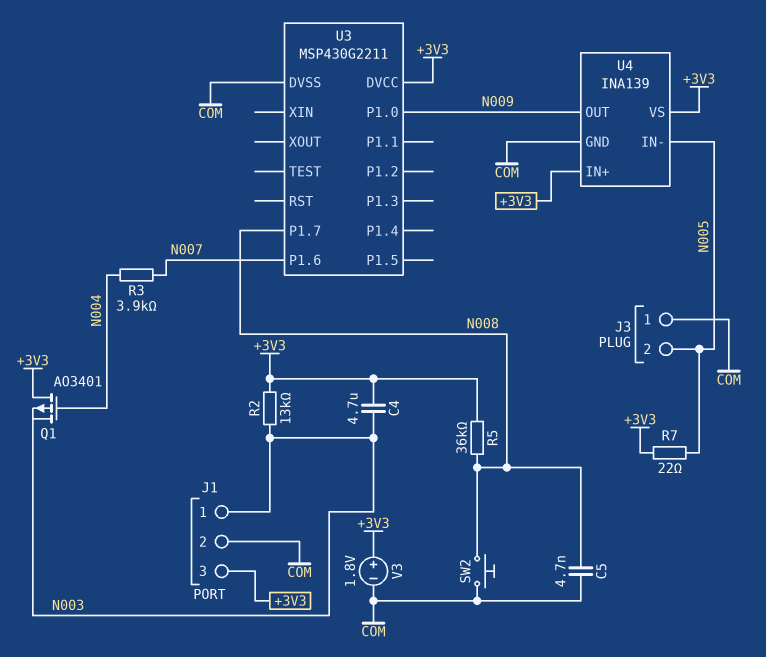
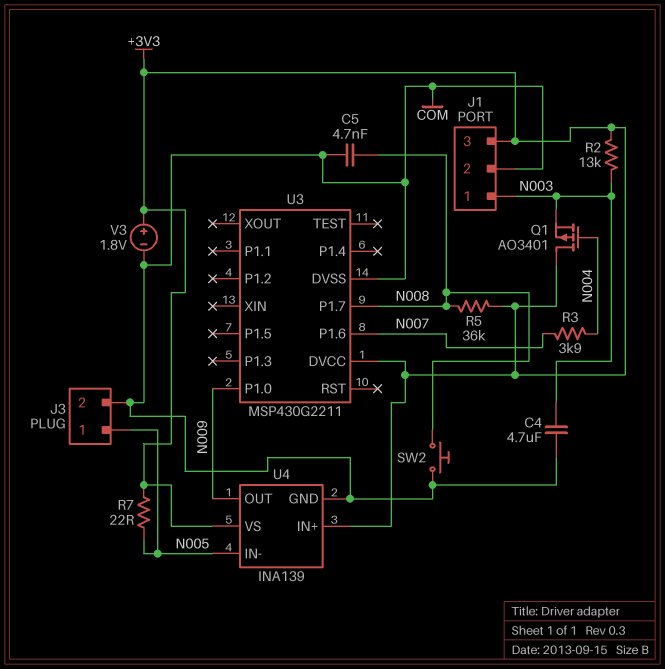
C4: 4.7uF (+3V3, N003) -> 4.7uF (COM, N003)
J3 pin 1: COM -> N005
J3 pin 2: N005 -> COM

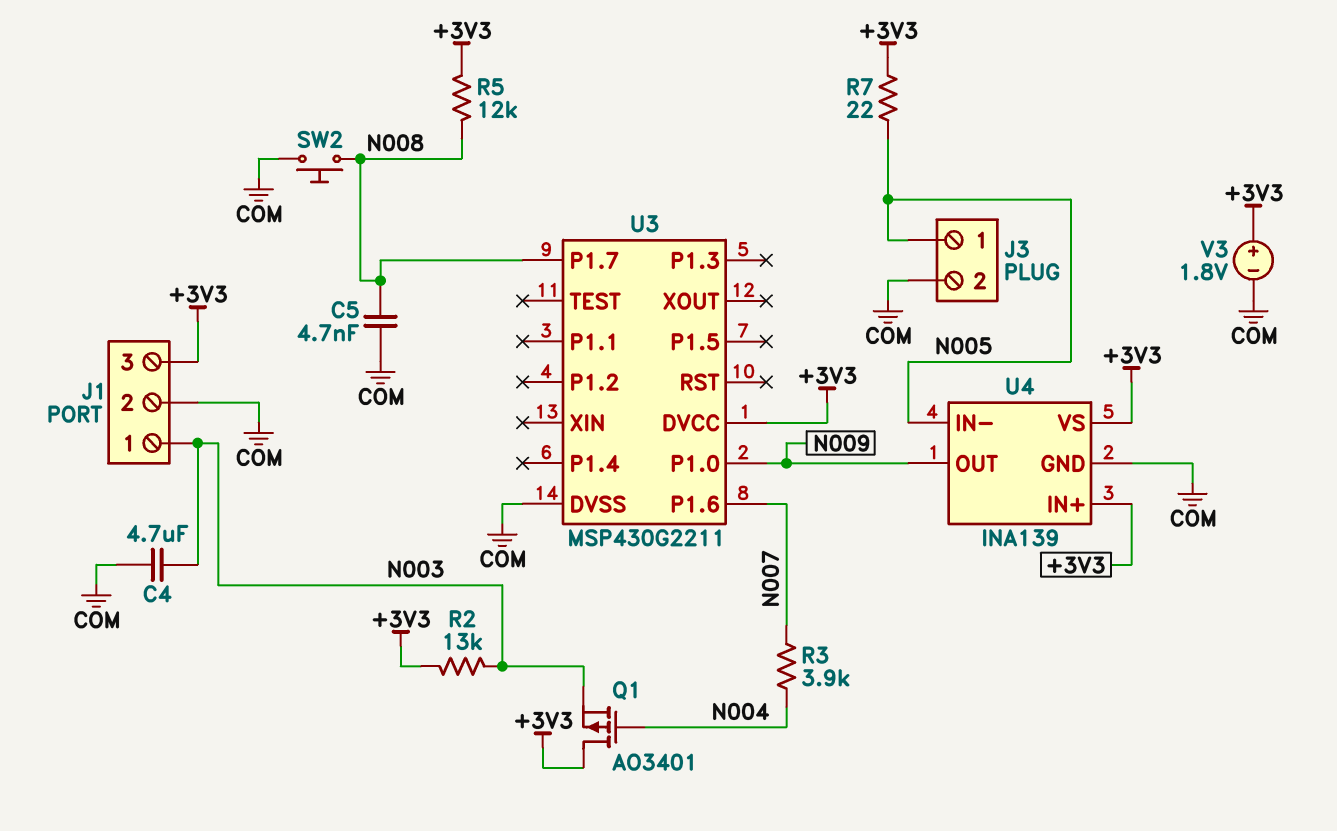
R5: 36k (+3V3, N008) -> 12k (+3V3, N008)

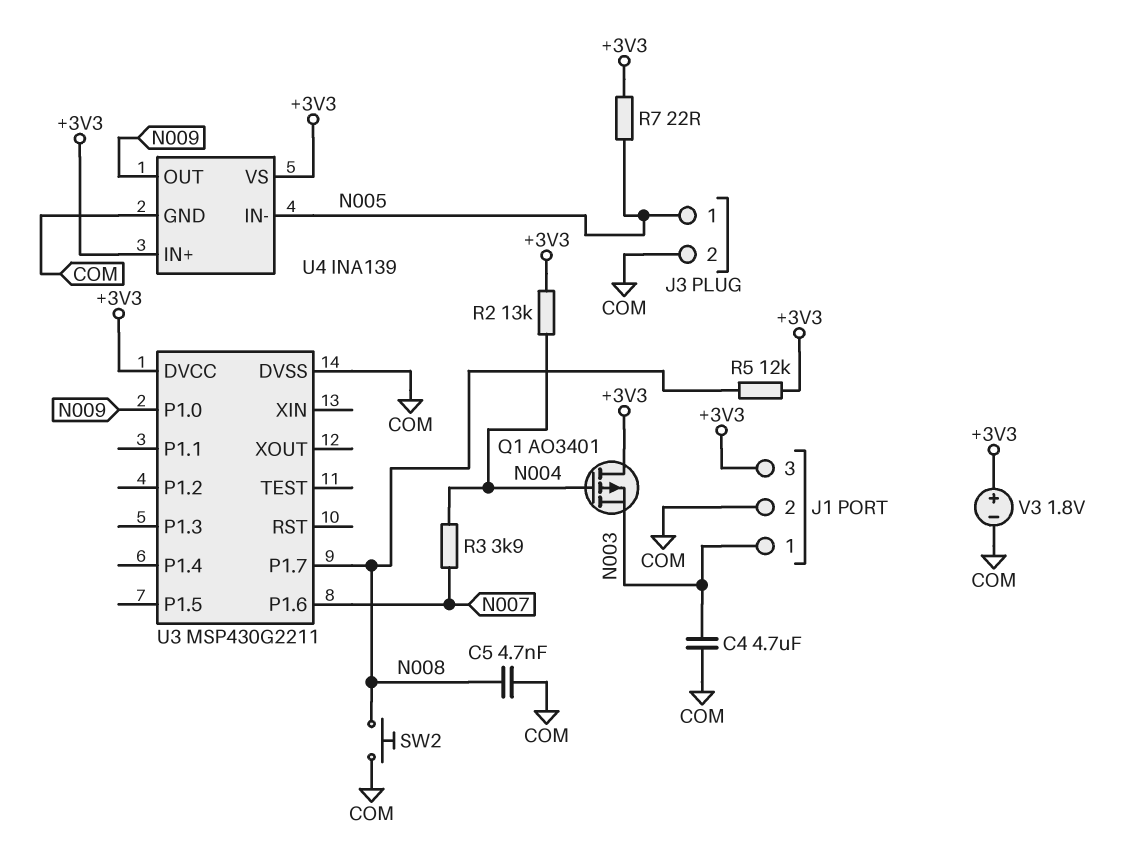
R2: 13k (+3V3, N003) -> 13k (+3V3, N004)

